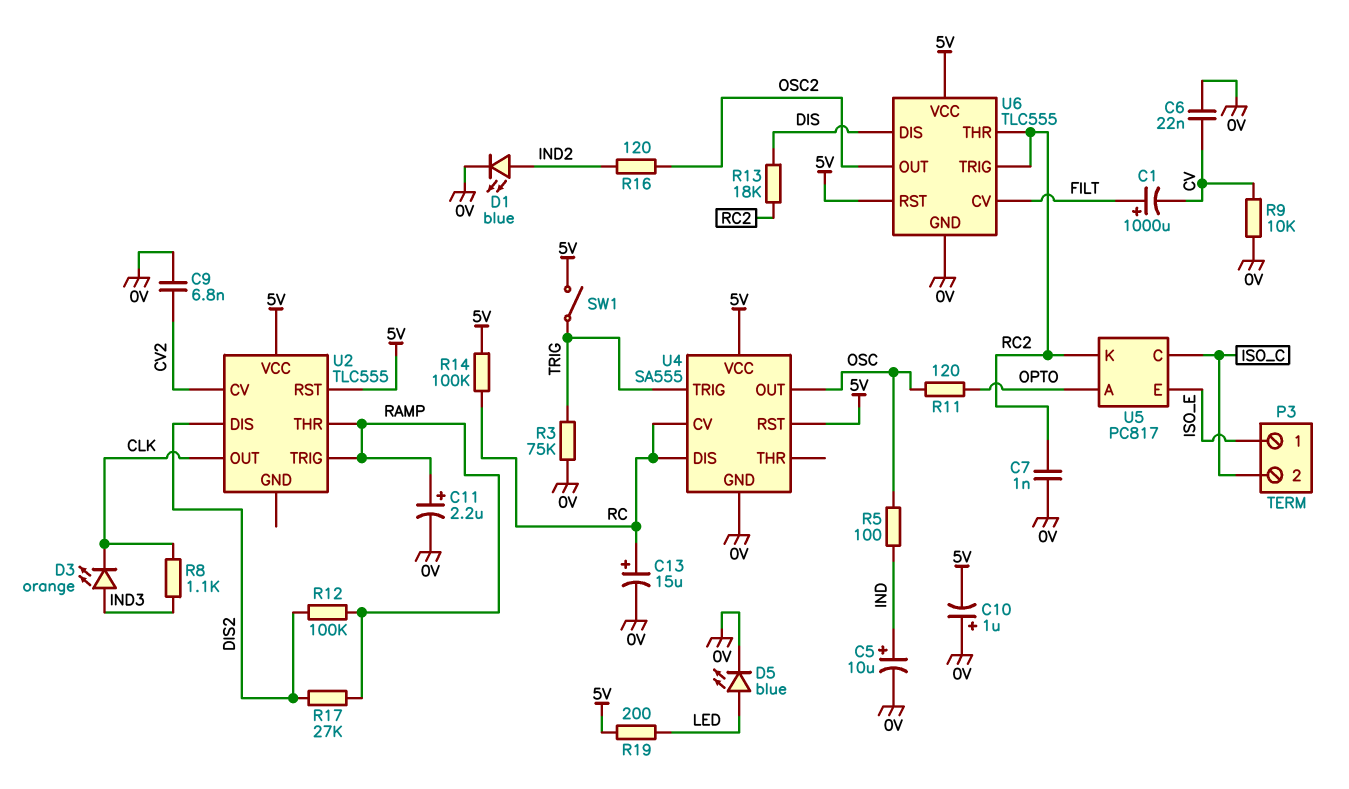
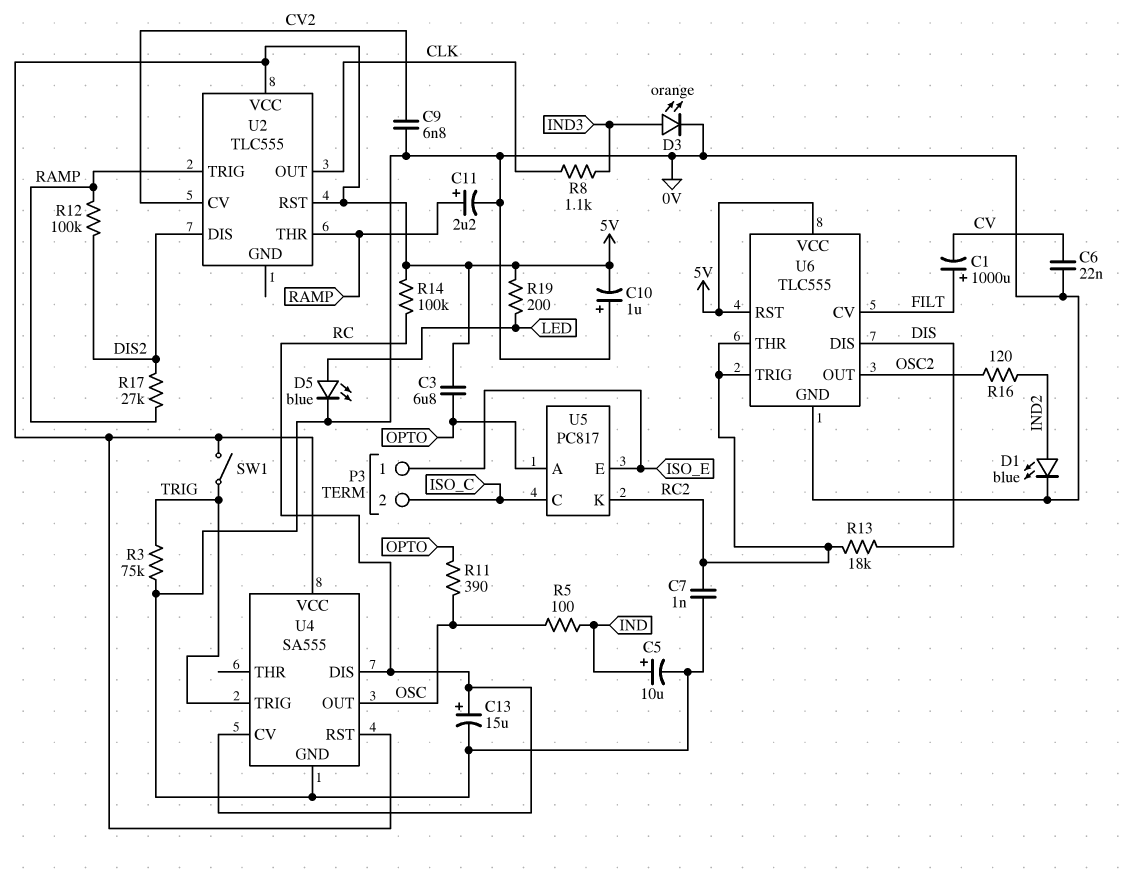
C3: none -> 6.8uF (5V, OPTO)
D3: LED orange (A IND3, K CLK) -> LED orange (A IND3, K 0V)
R9: 10k (0V, CV) -> none
R11: 120 (OPTO, OSC) -> 390 (OPTO, OSC)

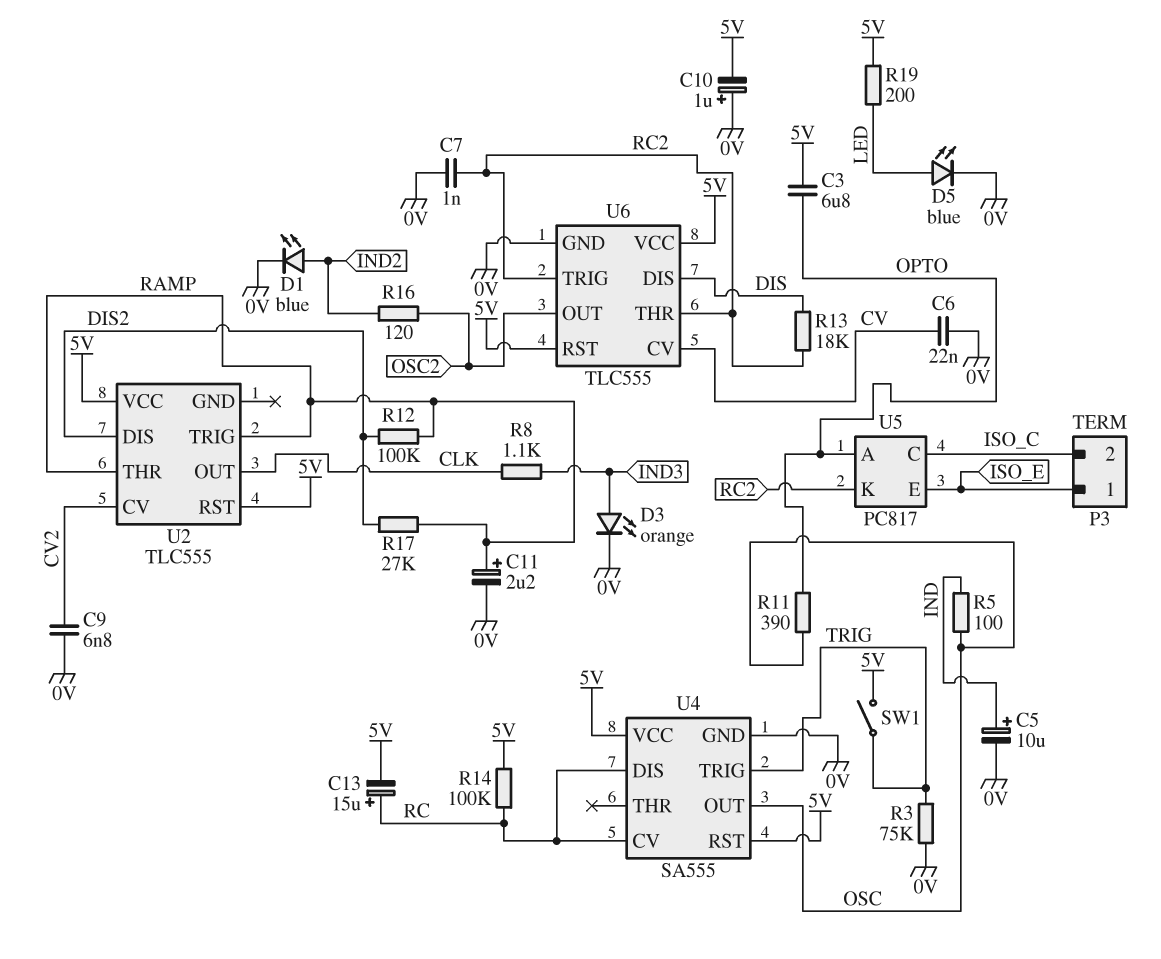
C1: 1000uF (plus FILT, minus CV) -> none
C13: 15uF (plus RC, minus 0V) -> 15uF (plus RC, minus 5V)
U6 pin CV: FILT -> CV

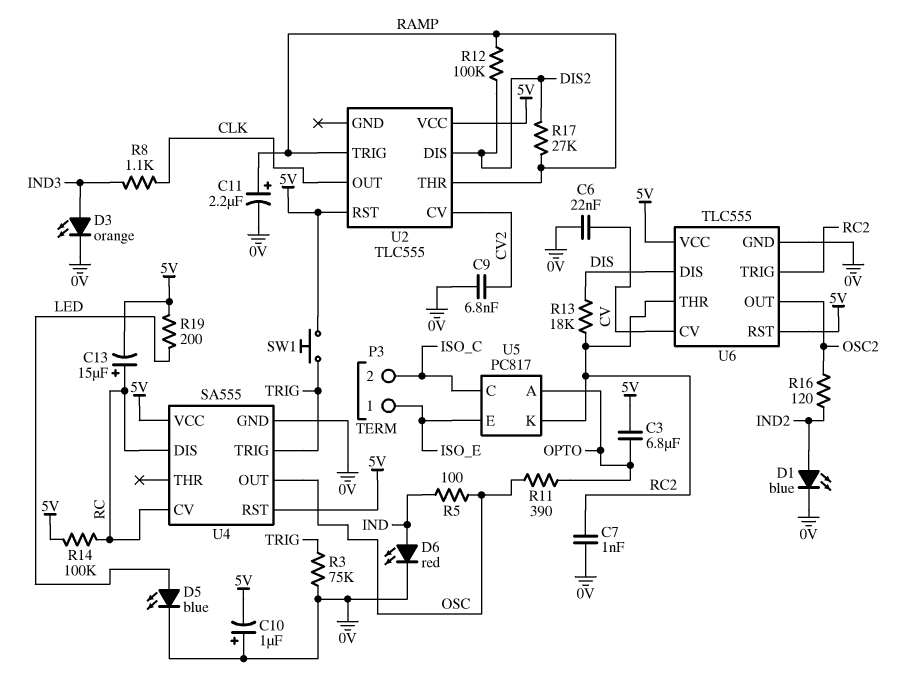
C5: 10uF (plus IND, minus 0V) -> none
D6: none -> LED red (A IND, K 0V)
SW1: switch (5V, TRIG) -> button (5V, TRIG)

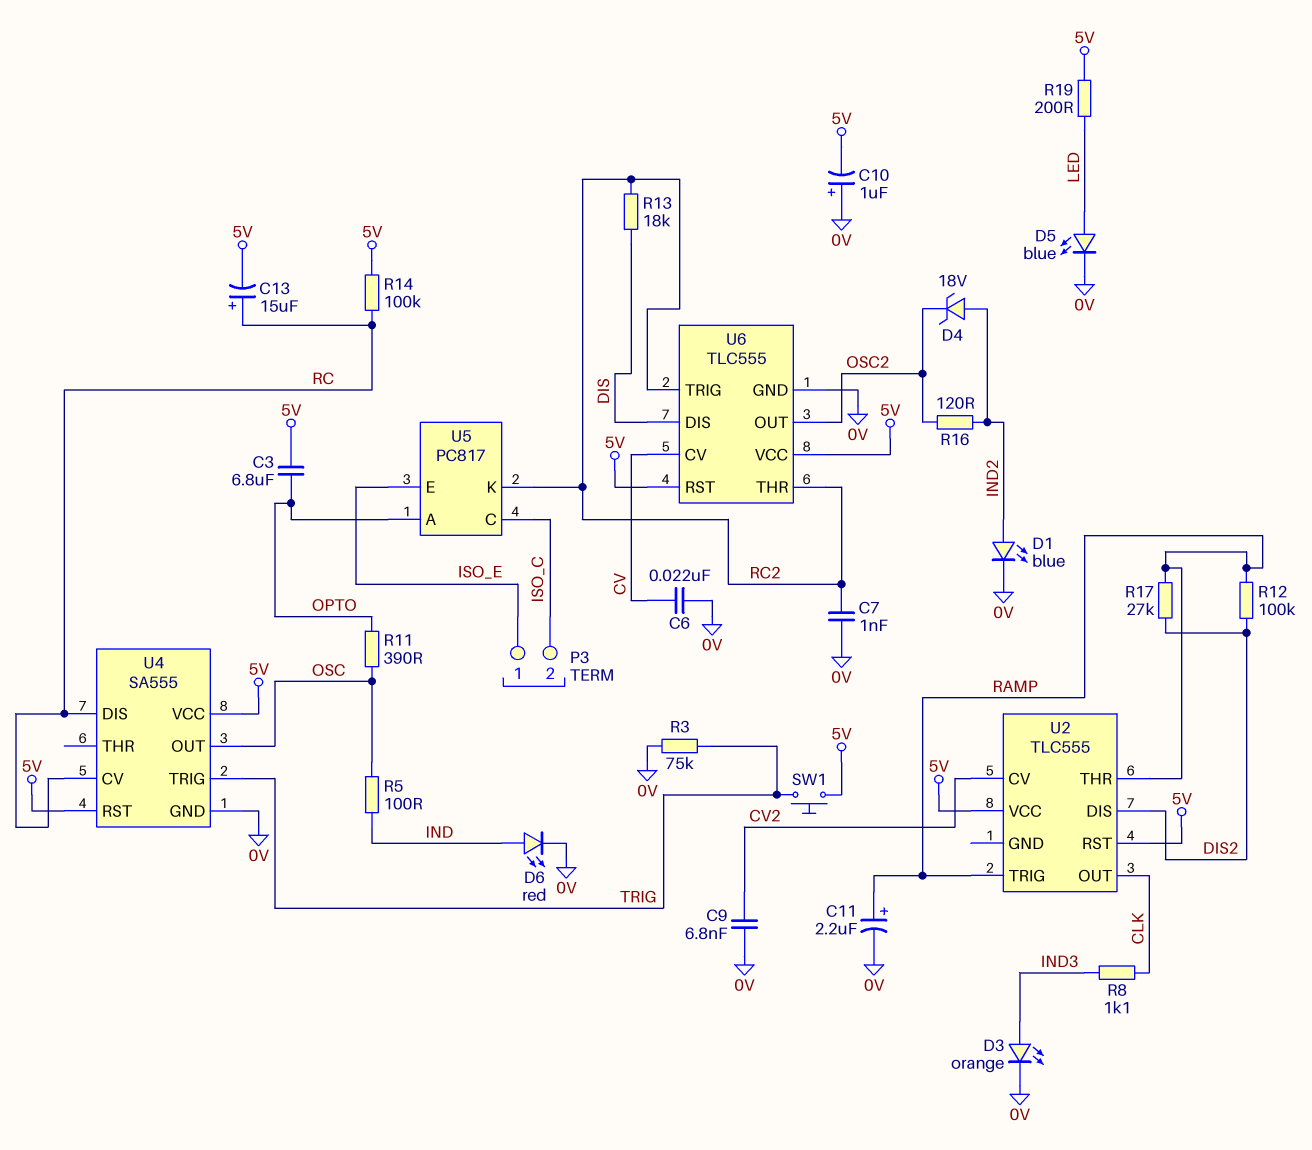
D4: none -> zener 18V (A IND2, K OSC2)

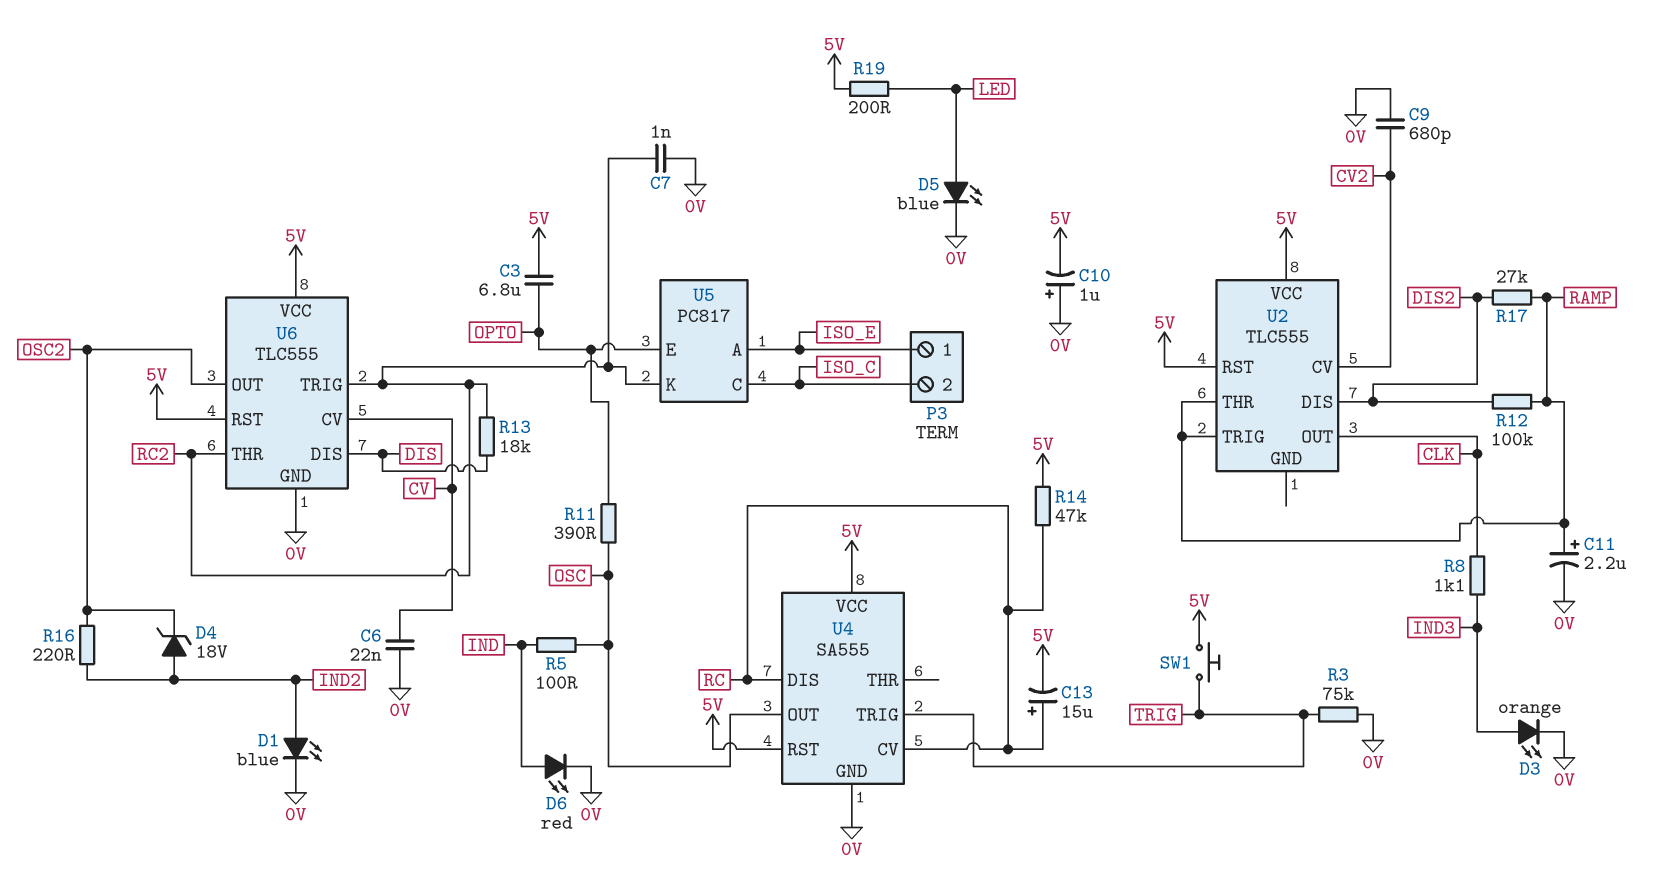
C9: 6.8nF (0V, CV2) -> 680pF (0V, CV2)
R14: 100k (5V, RC) -> 47k (5V, RC)
R16: 120 (IND2, OSC2) -> 220 (IND2, OSC2)
U5 pin A: OPTO -> ISO_E
U5 pin E: ISO_E -> OPTO

